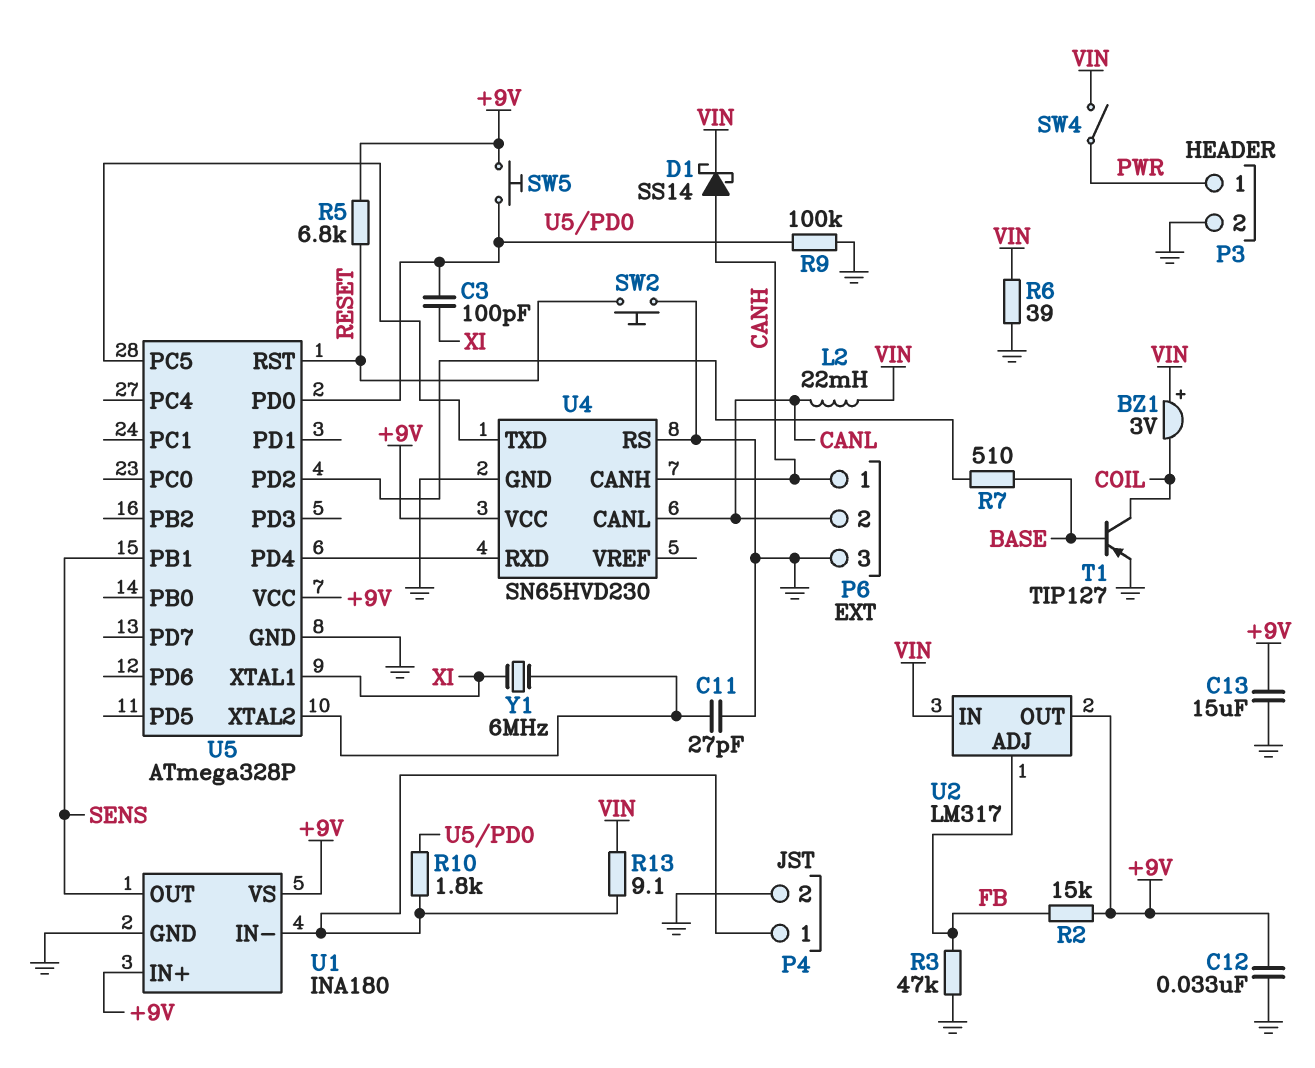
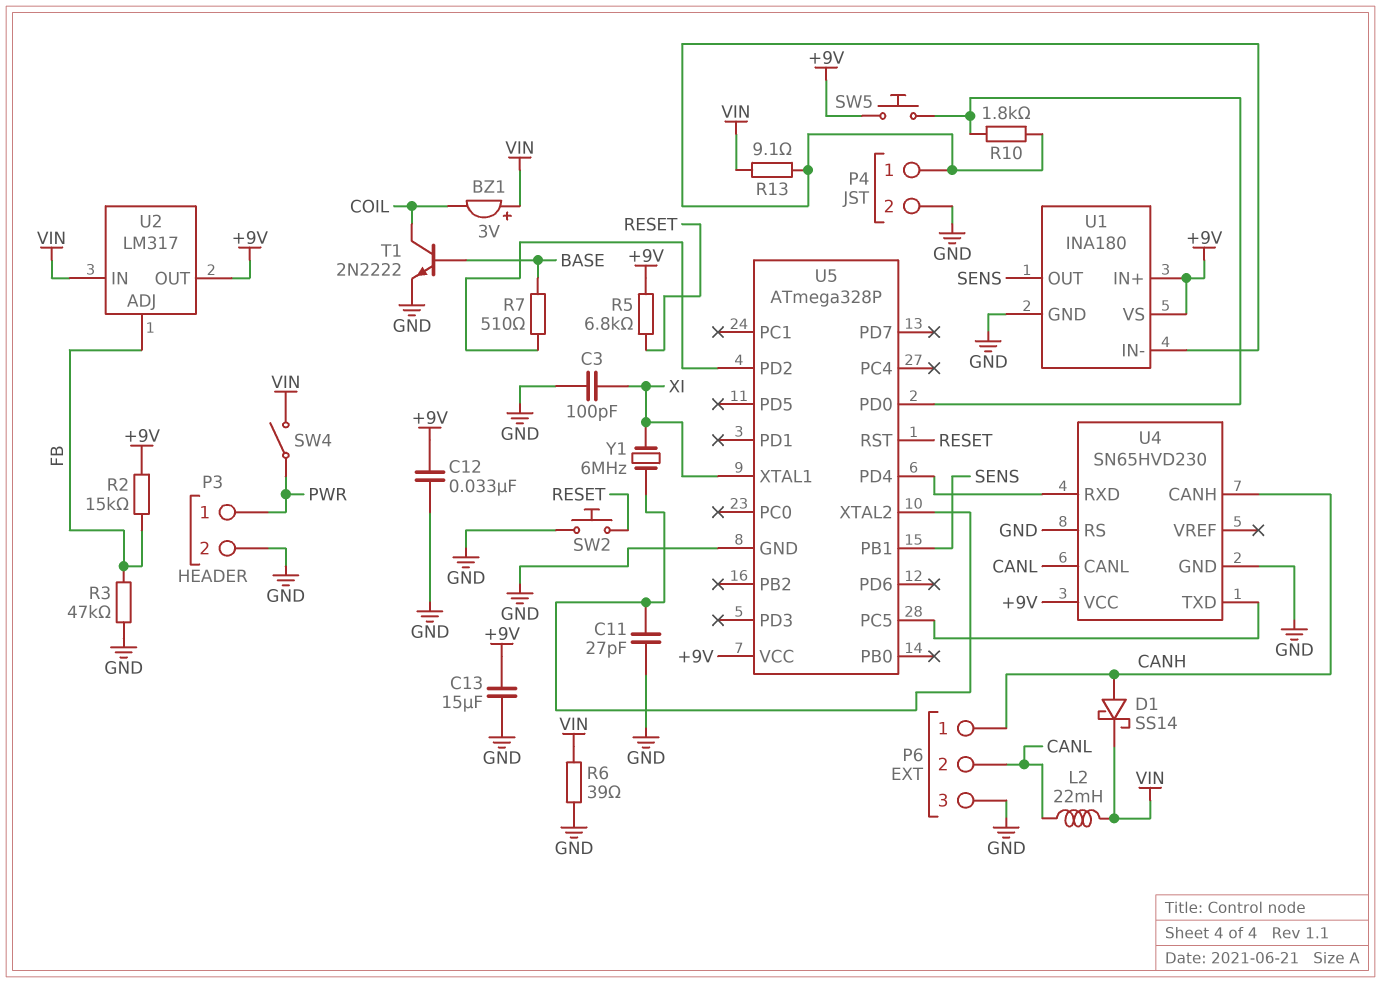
C3: 100pF (U5/PD0, XI) -> 100pF (GND, XI)
R9: 100k (GND, U5/PD0) -> none
T1: PNP TIP127 (B BASE, C COIL, E GND) -> NPN 2N2222 (B BASE, C COIL, E GND)

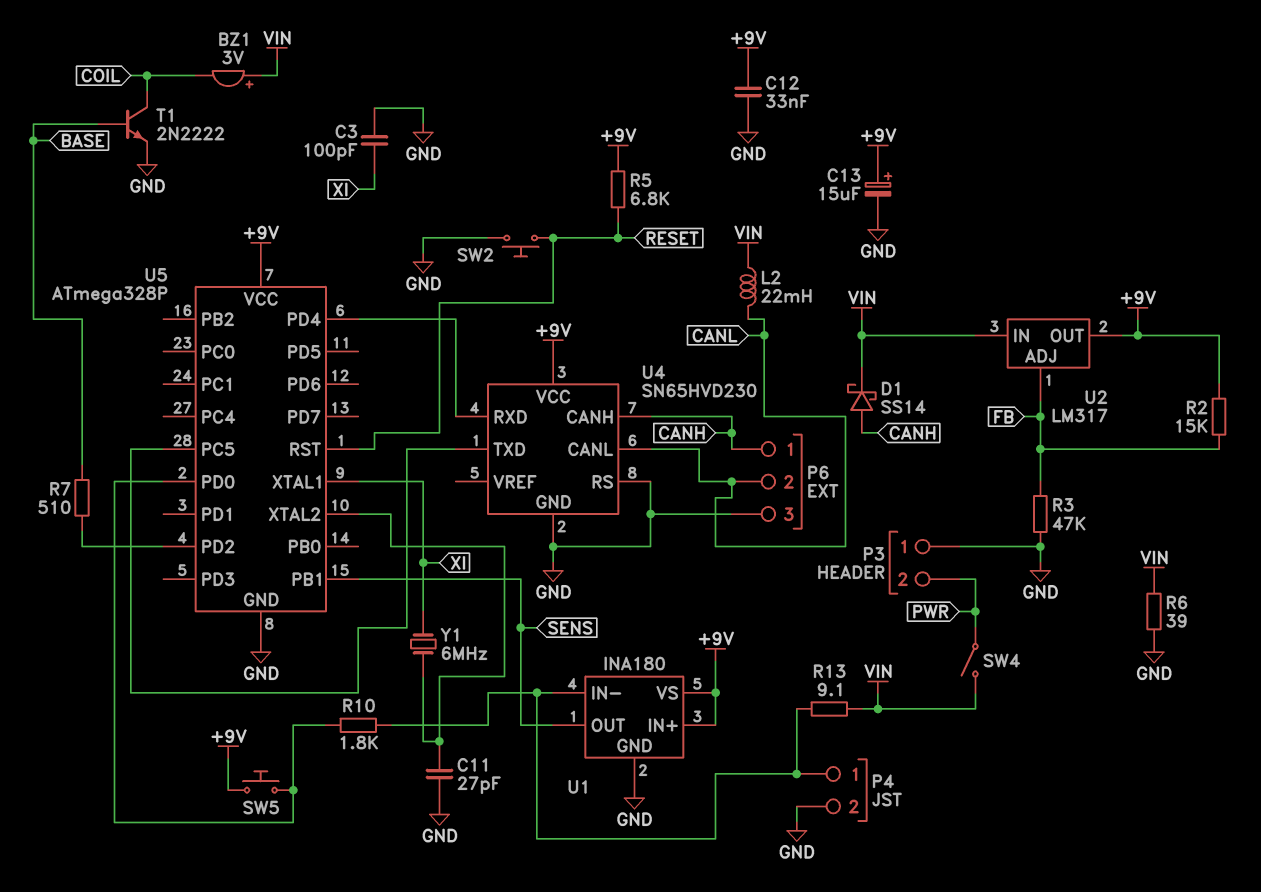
C13: 15uF (+9V, GND) -> 15uF (plus +9V, minus GND)
P3 pin 1: PWR -> GND
P3 pin 2: GND -> PWR

